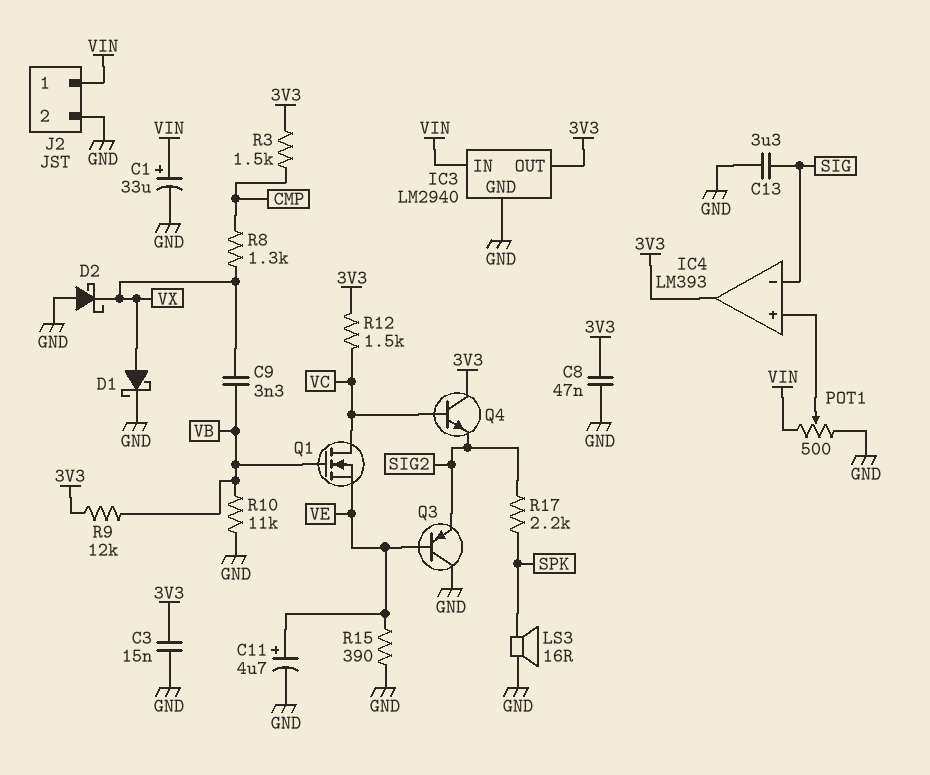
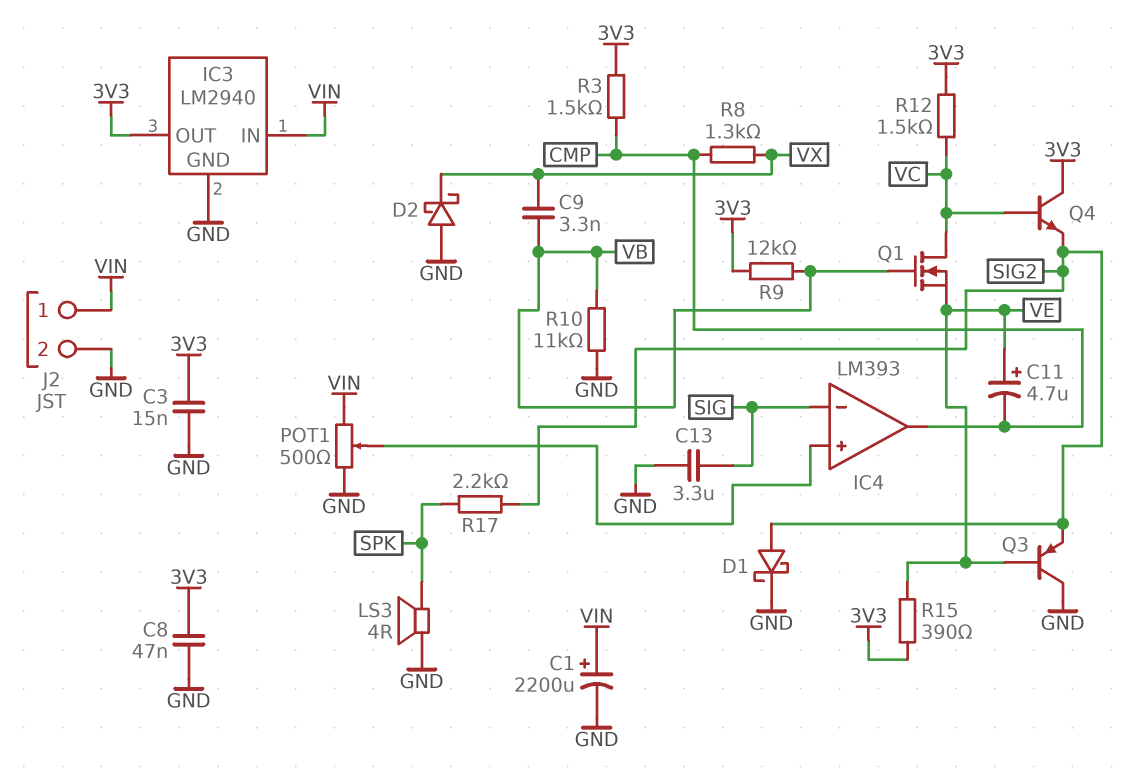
C1: 33uF (plus VIN, minus GND) -> 2200uF (plus VIN, minus GND)
C11: 4.7uF (plus VE, minus GND) -> 4.7uF (plus VE, minus CMP)
D1: schottky (A VX, K GND) -> schottky (A SIG2, K GND)
IC4 pin out: 3V3 -> CMP
LS3: speaker 16R (GND, SPK) -> speaker 4R (GND, SPK)
R15: 390 (GND, VE) -> 390 (3V3, VE)

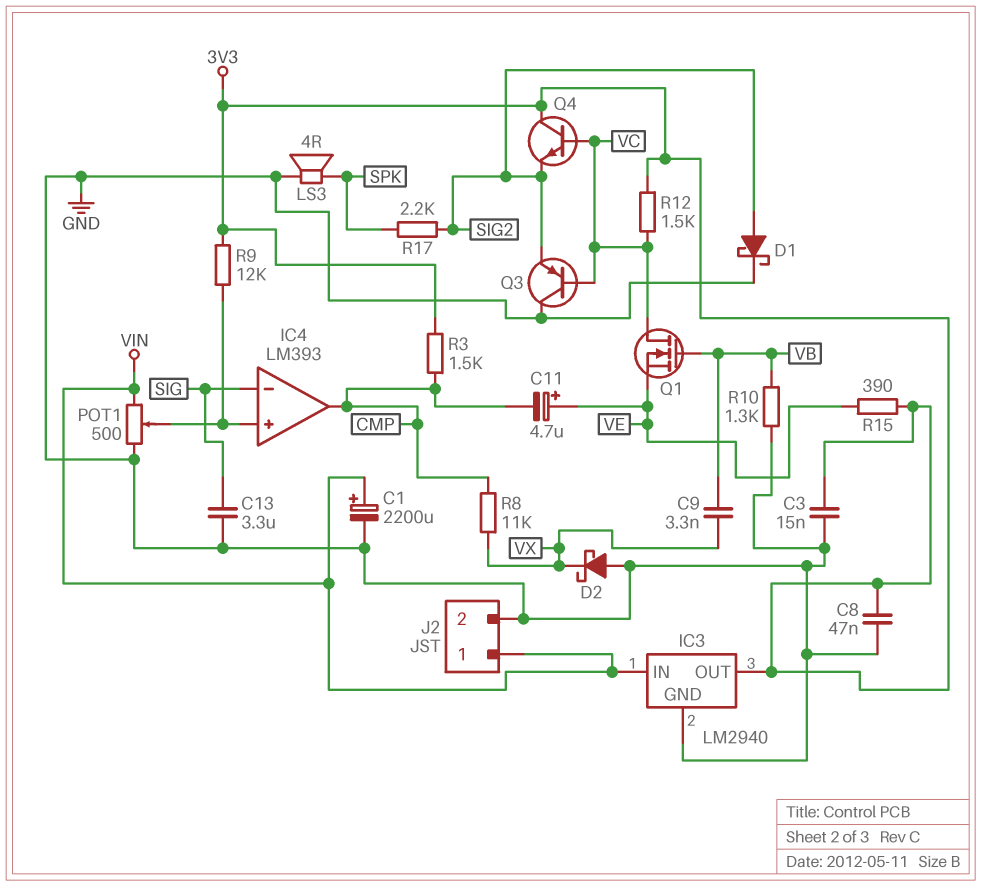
Q3: PNP (B VE, C GND, E SIG2) -> PNP (B VC, C GND, E SIG2)
R8: 1.3k (CMP, VX) -> 11k (CMP, VX)
R9: 12k (3V3, VB) -> 12k (3V3, IC4/in+)
R10: 11k (GND, VB) -> 1.3k (GND, VB)

